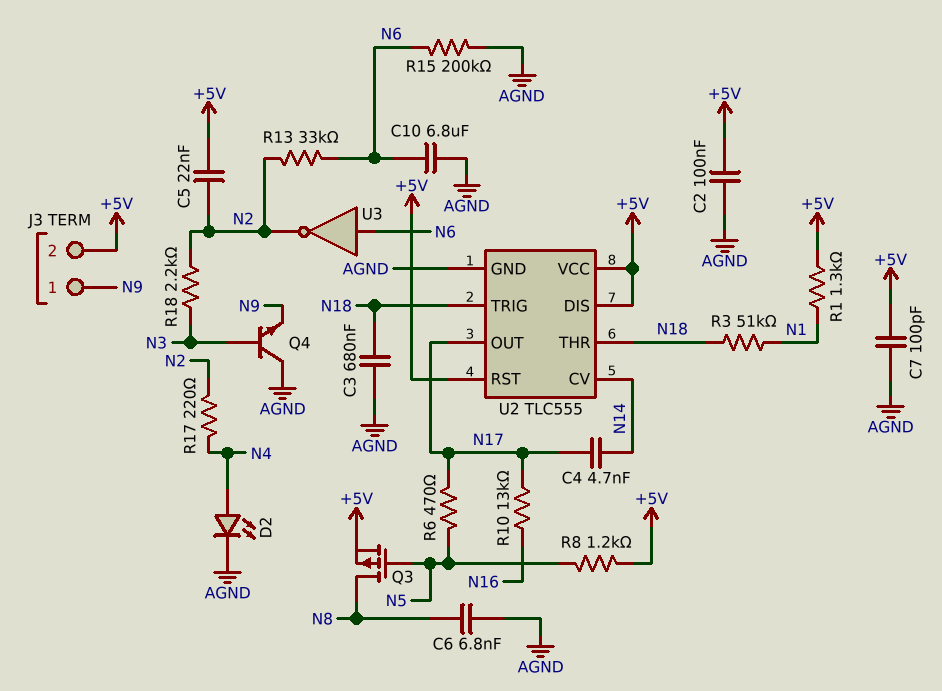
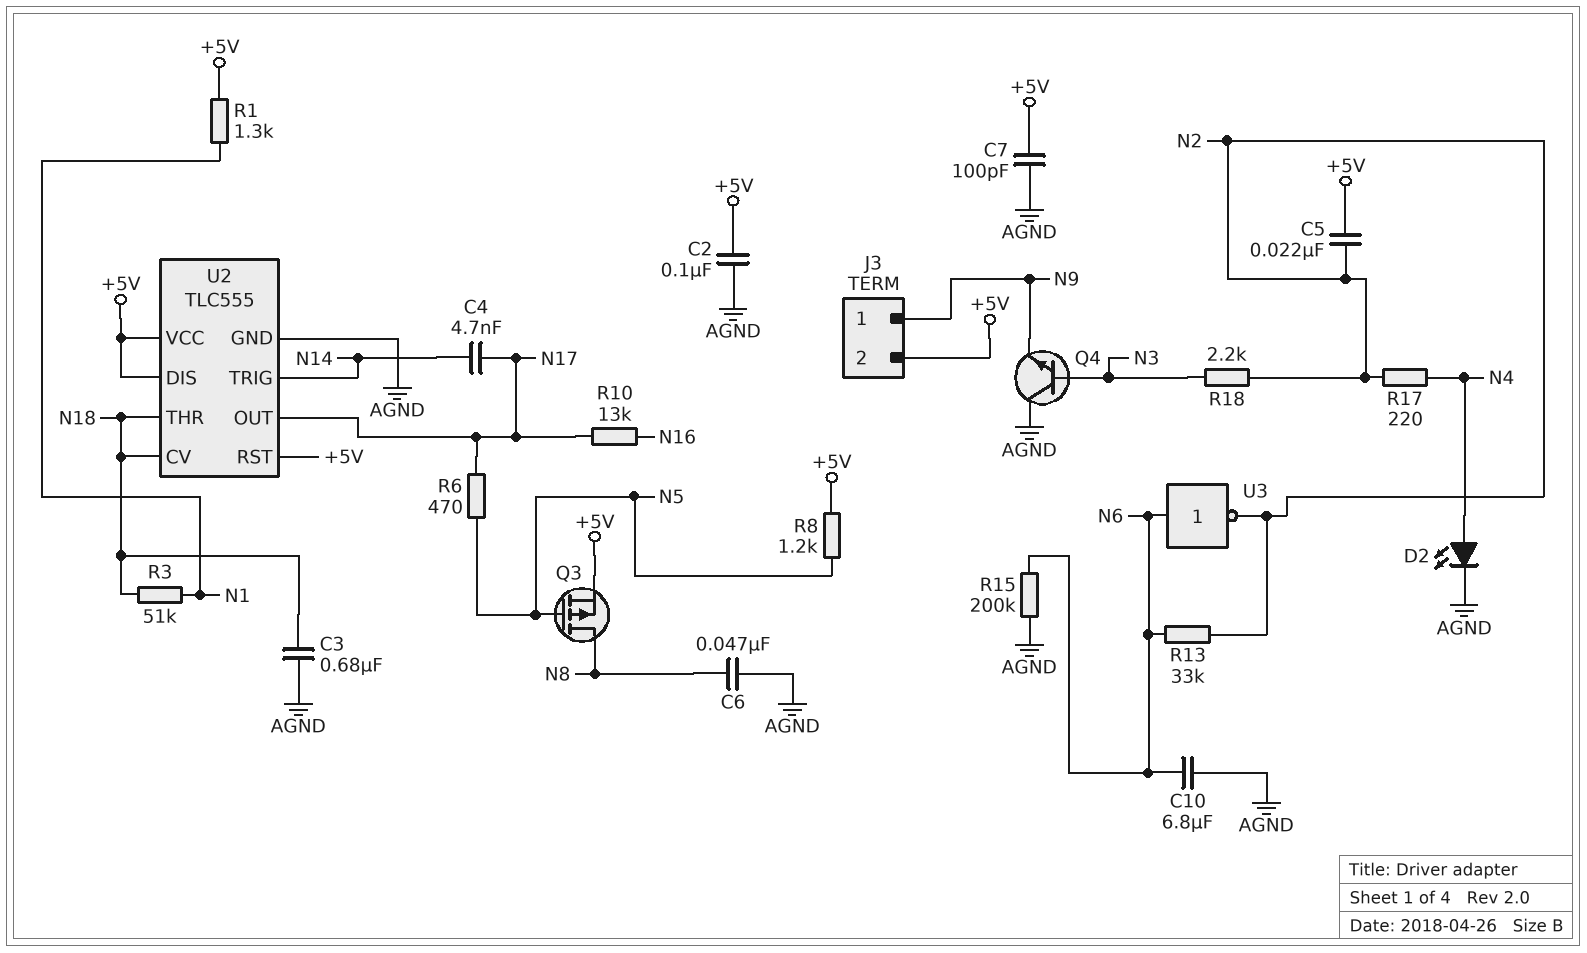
C6: 6.8nF (AGND, N8) -> 47nF (AGND, N8)
U2 pin CV: N14 -> N18
U2 pin TRIG: N18 -> N14

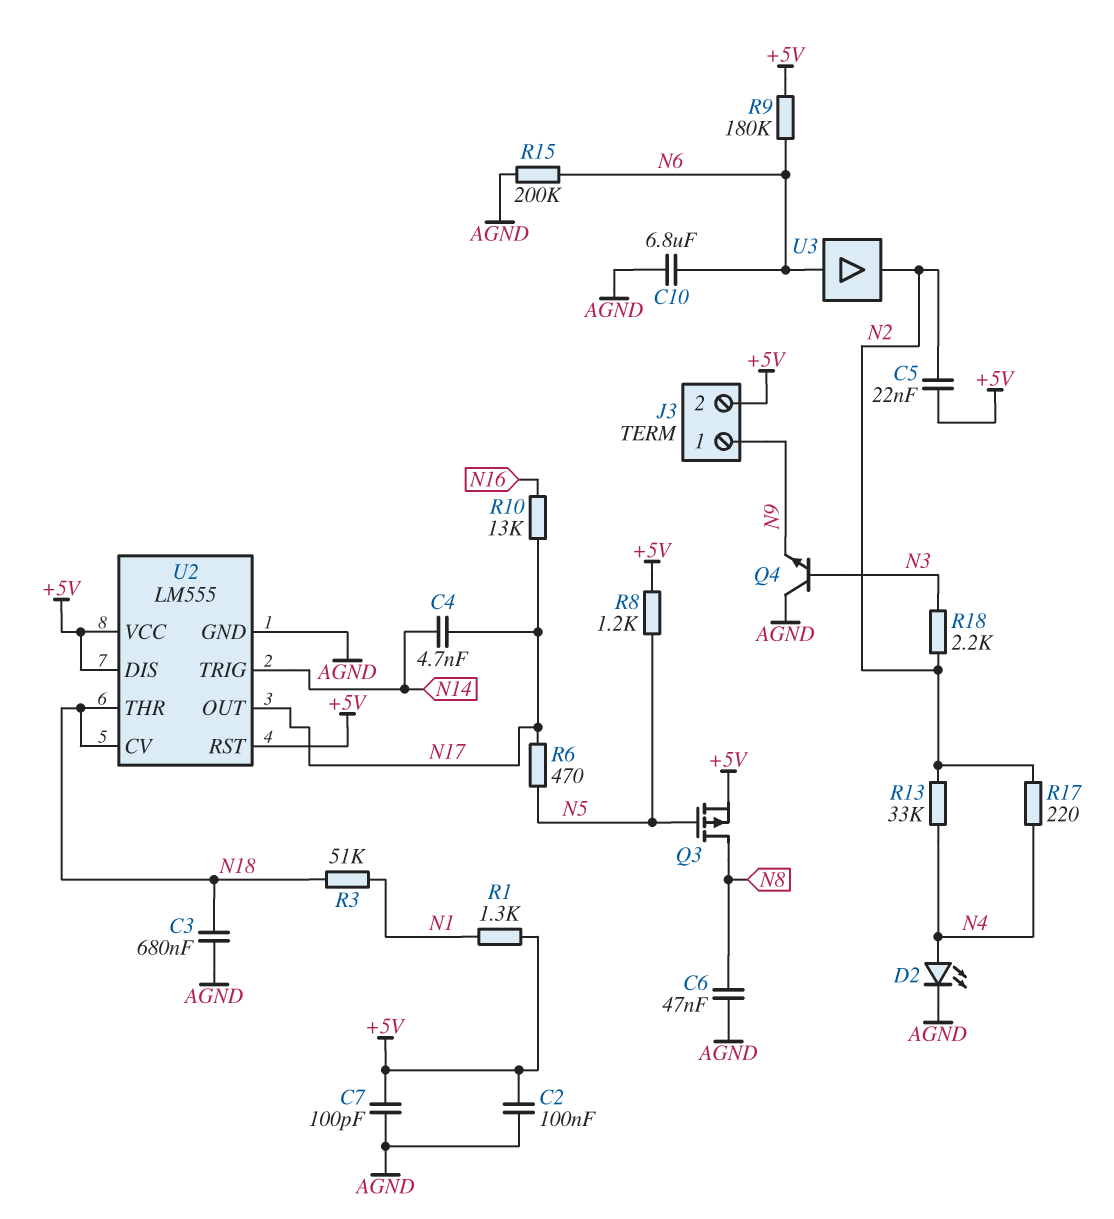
R9: none -> 180k (+5V, N6)
R13: 33k (N2, N6) -> 33k (N2, N4)
U2: TLC555 -> LM555
U3: NOT (in N6, out N2) -> buffer (in N6, out N2)

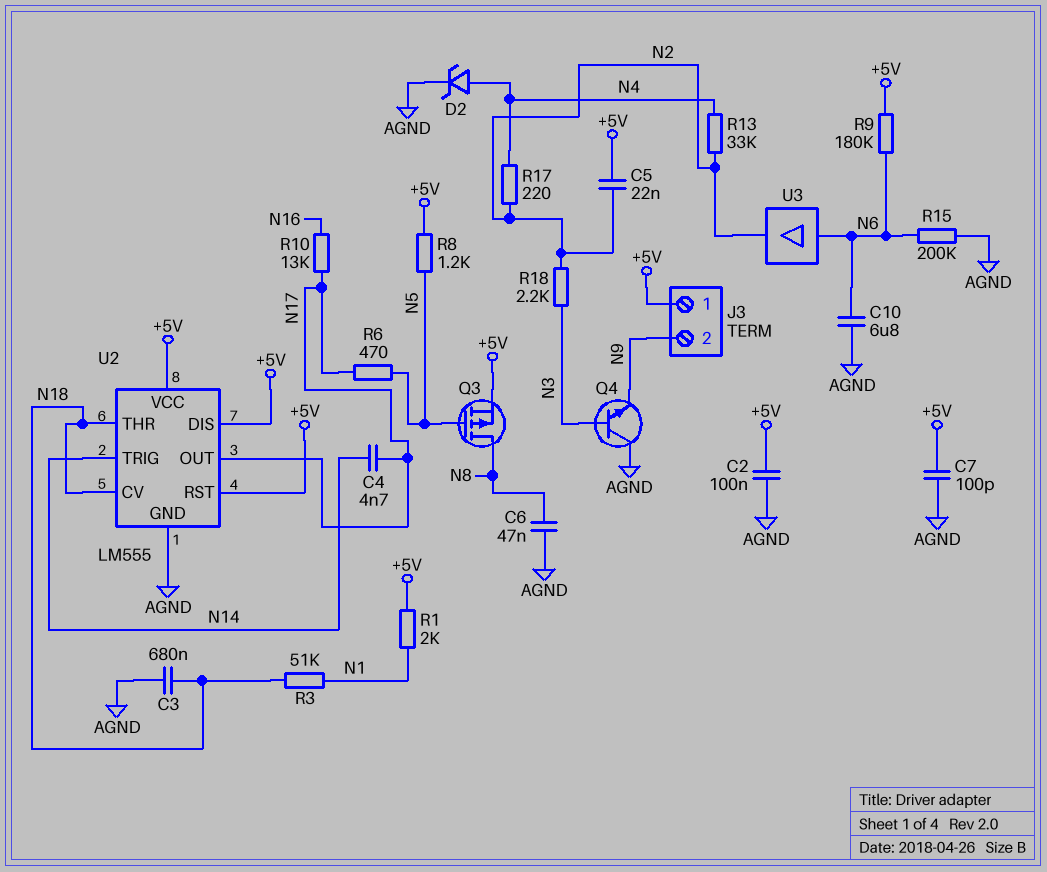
D2: LED (A N4, K AGND) -> zener (A N4, K AGND)
J3 pin 1: N9 -> +5V
J3 pin 2: +5V -> N9
R1: 1.3k (+5V, N1) -> 2k (+5V, N1)

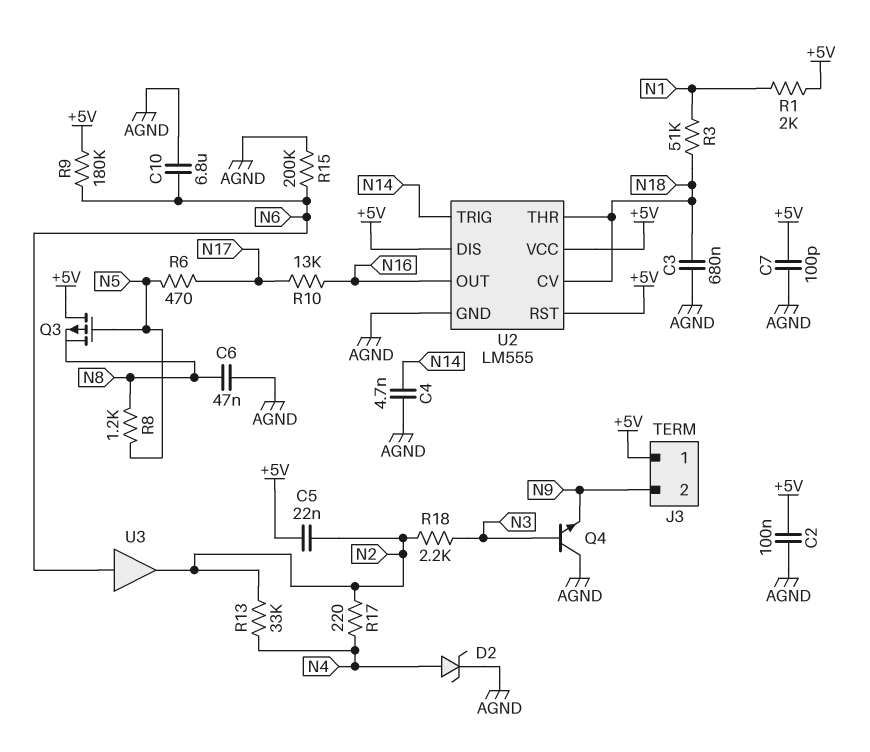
C4: 4.7nF (N14, N17) -> 4.7nF (AGND, N14)
Q3: PMOS (G N5, D N8, S +5V) -> PMOS (G N5, D +5V, S N8)
R8: 1.2k (+5V, N5) -> 1.2k (N5, N8)
U2 pin OUT: N17 -> N16

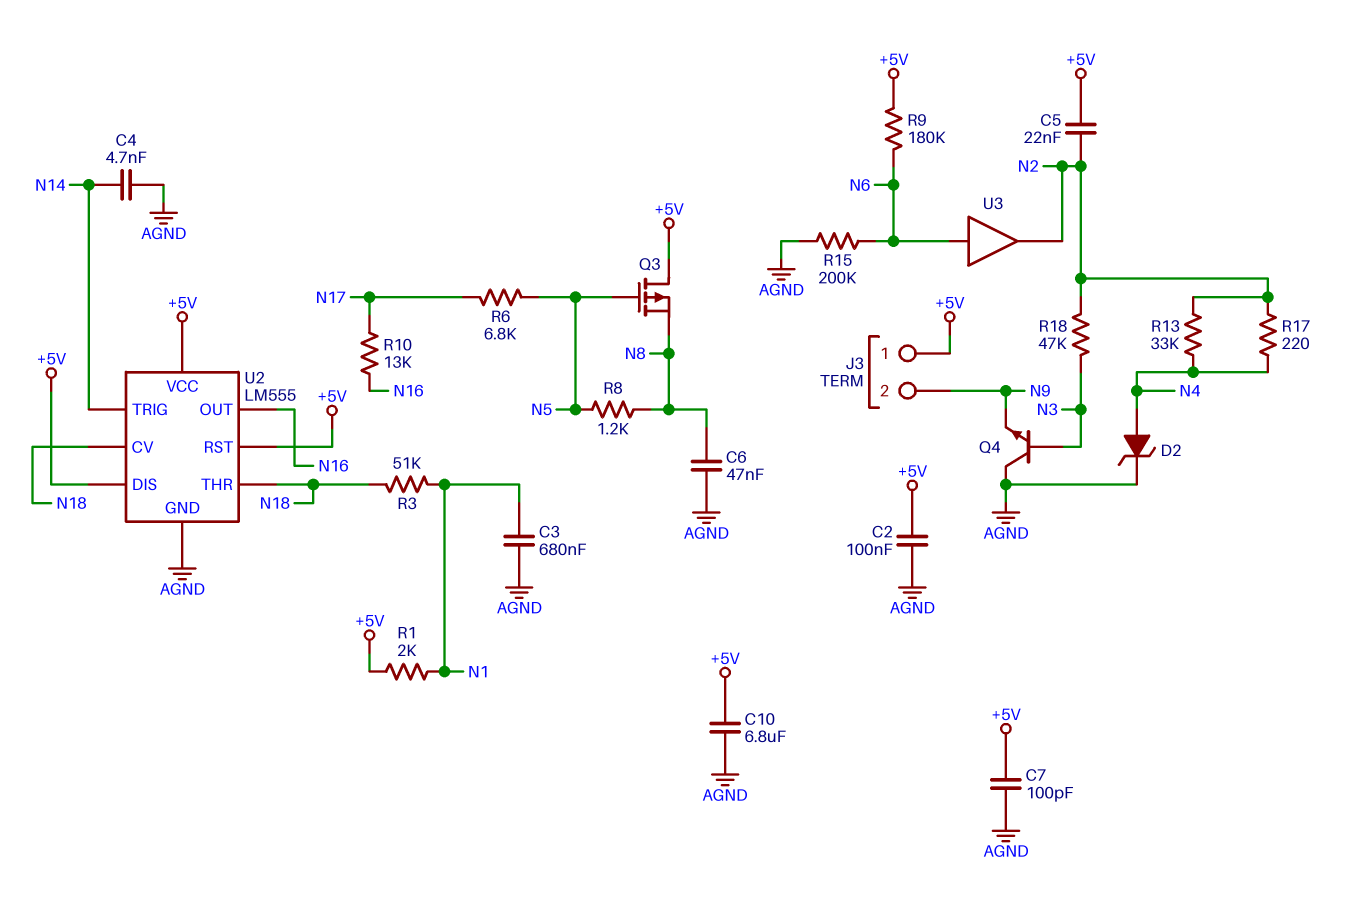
C3: 680nF (AGND, N18) -> 680nF (AGND, N1)
C10: 6.8uF (AGND, N6) -> 6.8uF (+5V, AGND)
R6: 470 (N5, N17) -> 6.8k (N5, N17)
R18: 2.2k (N2, N3) -> 47k (N2, N3)

